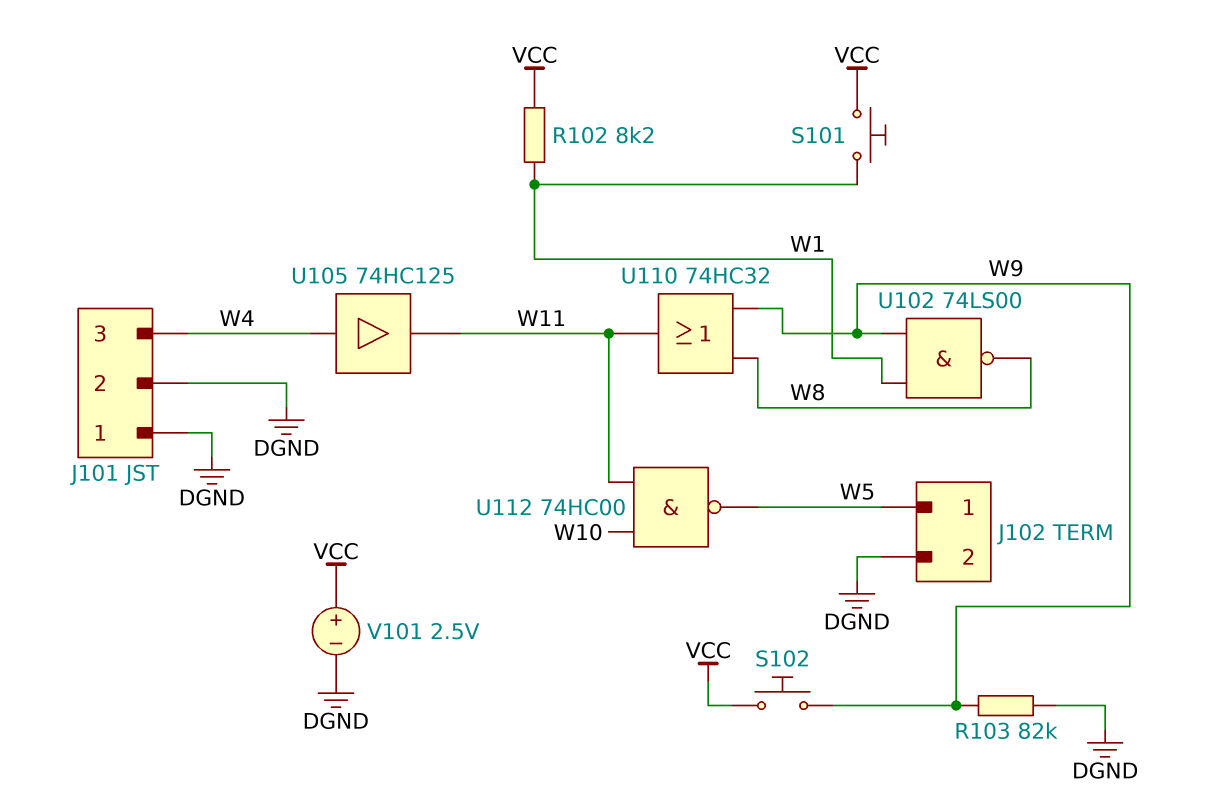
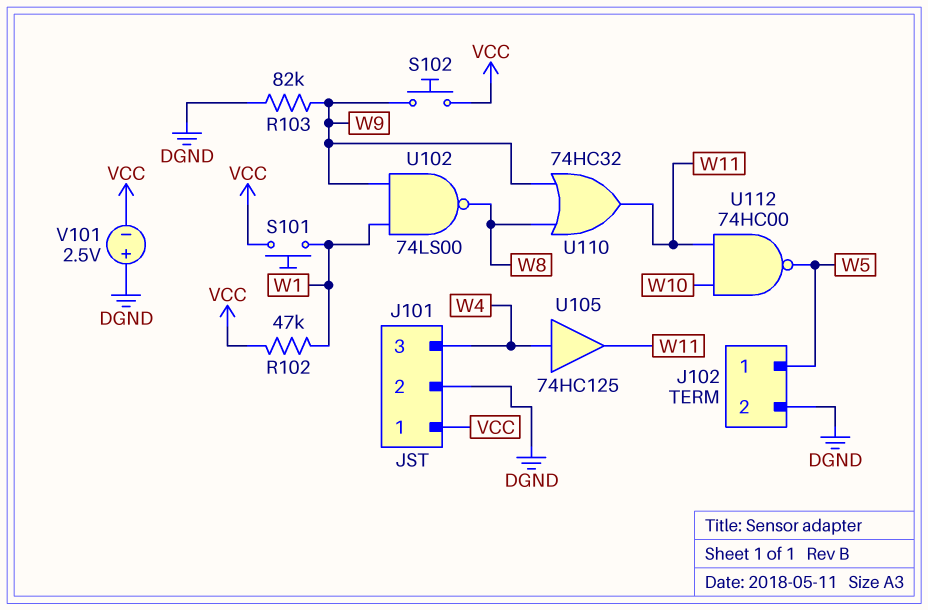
J101 pin 1: DGND -> VCC
R102: 8.2k (VCC, W1) -> 47k (VCC, W1)
V101: 2.5V (plus VCC, minus DGND) -> 2.5V (plus DGND, minus VCC)

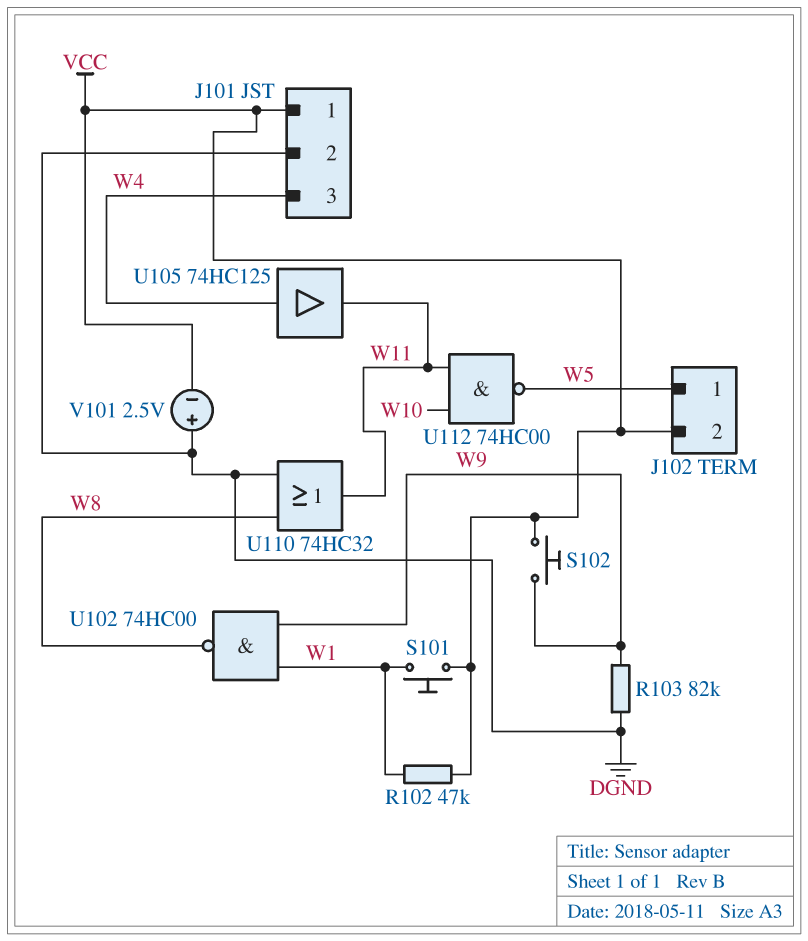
J102 pin 2: DGND -> VCC
U102: NAND 74LS00 (in W1, in W9, out W8) -> NAND 74HC00 (in W1, in W9, out W8)
U110: OR 74HC32 (in W8, in W9, out W11) -> OR 74HC32 (in DGND, in W8, out W11)

